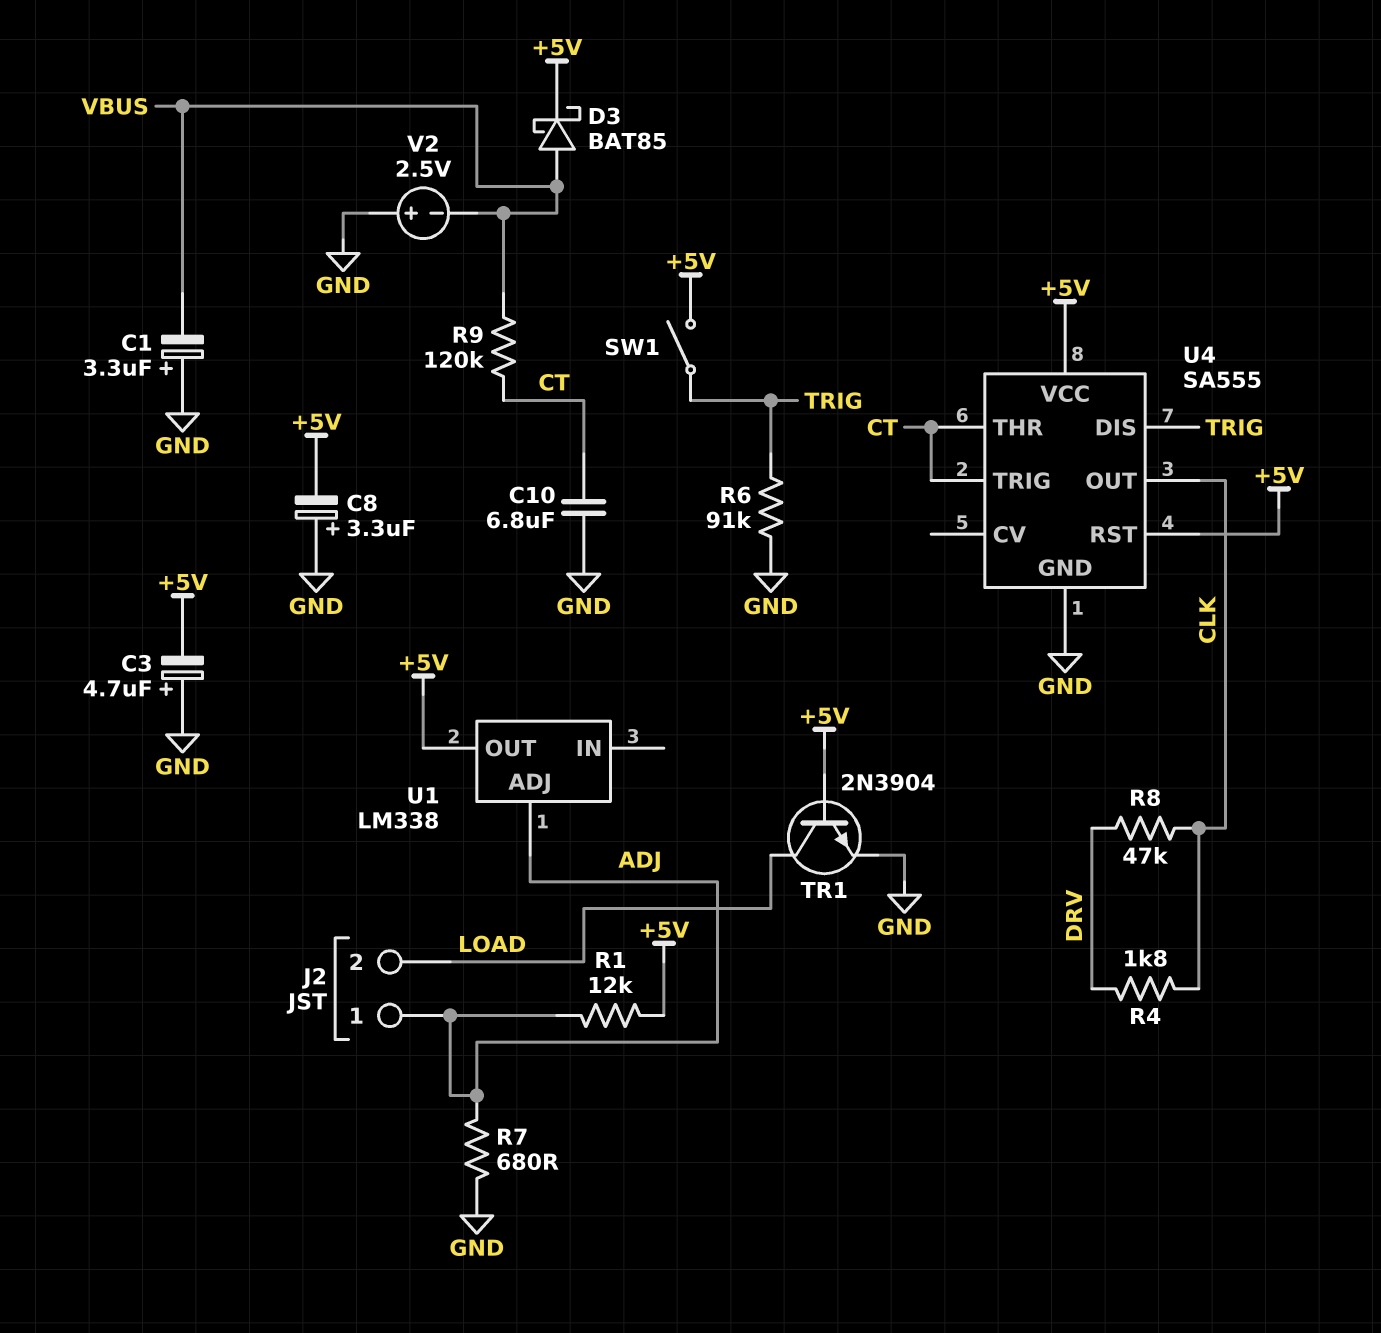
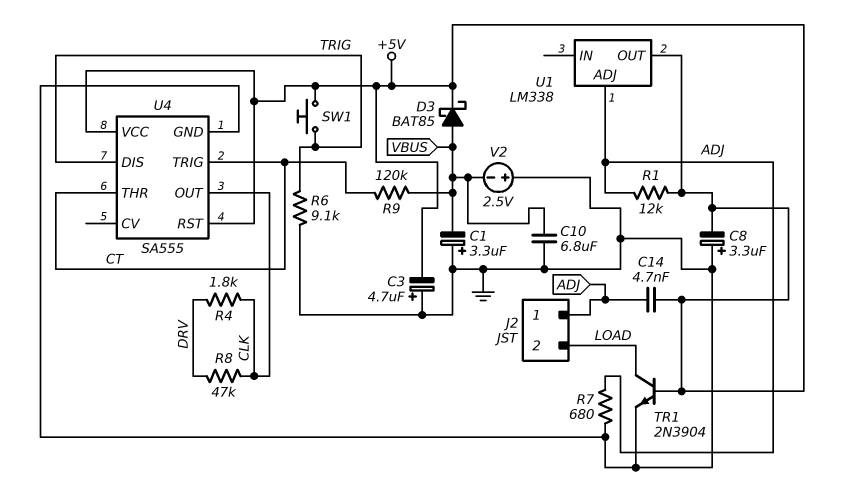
C10: 6.8uF (CT, GND) -> 6.8uF (GND, VBUS)
C14: none -> 4.7nF (+5V, ADJ)
R6: 91k (GND, TRIG) -> 9.1k (GND, TRIG)
SW1: switch (+5V, TRIG) -> button (+5V, TRIG)

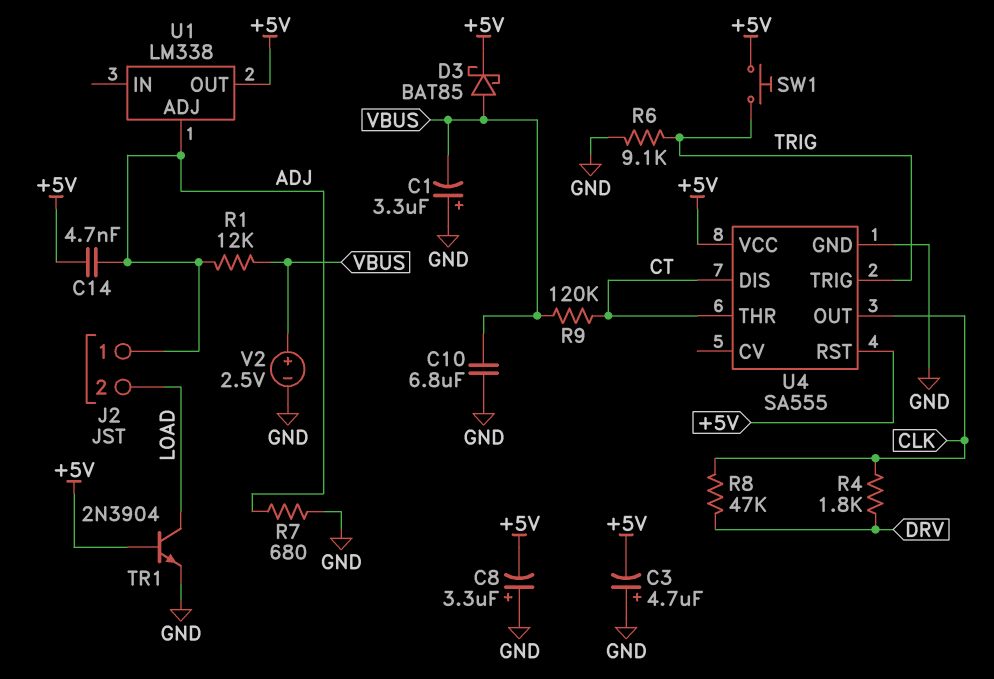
R1: 12k (+5V, ADJ) -> 12k (ADJ, VBUS)
U4 pin DIS: TRIG -> CT
U4 pin TRIG: CT -> TRIG
V2: 2.5V (plus GND, minus VBUS) -> 2.5V (plus VBUS, minus GND)

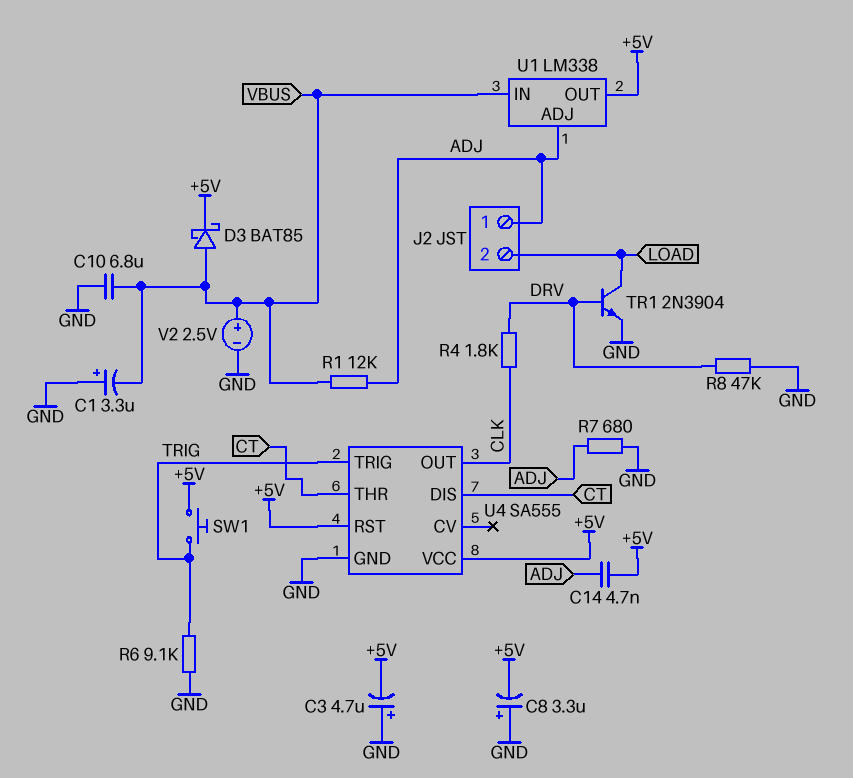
R8: 47k (CLK, DRV) -> 47k (DRV, GND)
R9: 120k (CT, VBUS) -> none
TR1: NPN 2N3904 (B +5V, C LOAD, E GND) -> NPN 2N3904 (B DRV, C LOAD, E GND)
U1 pin IN: none -> VBUS

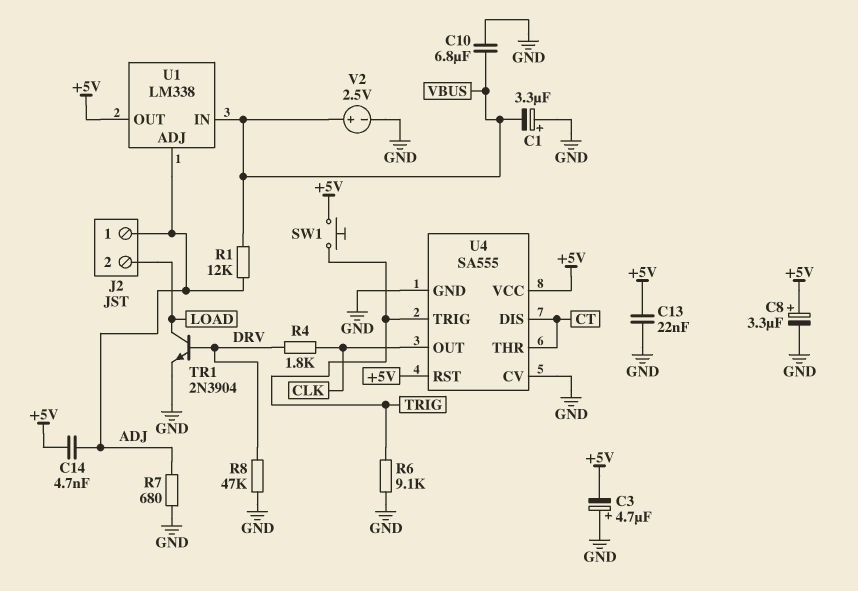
C8: 3.3uF (plus GND, minus +5V) -> 3.3uF (plus +5V, minus GND)
C13: none -> 22nF (+5V, GND)
D3: schottky BAT85 (A VBUS, K +5V) -> none
U4 pin CV: none -> GND

